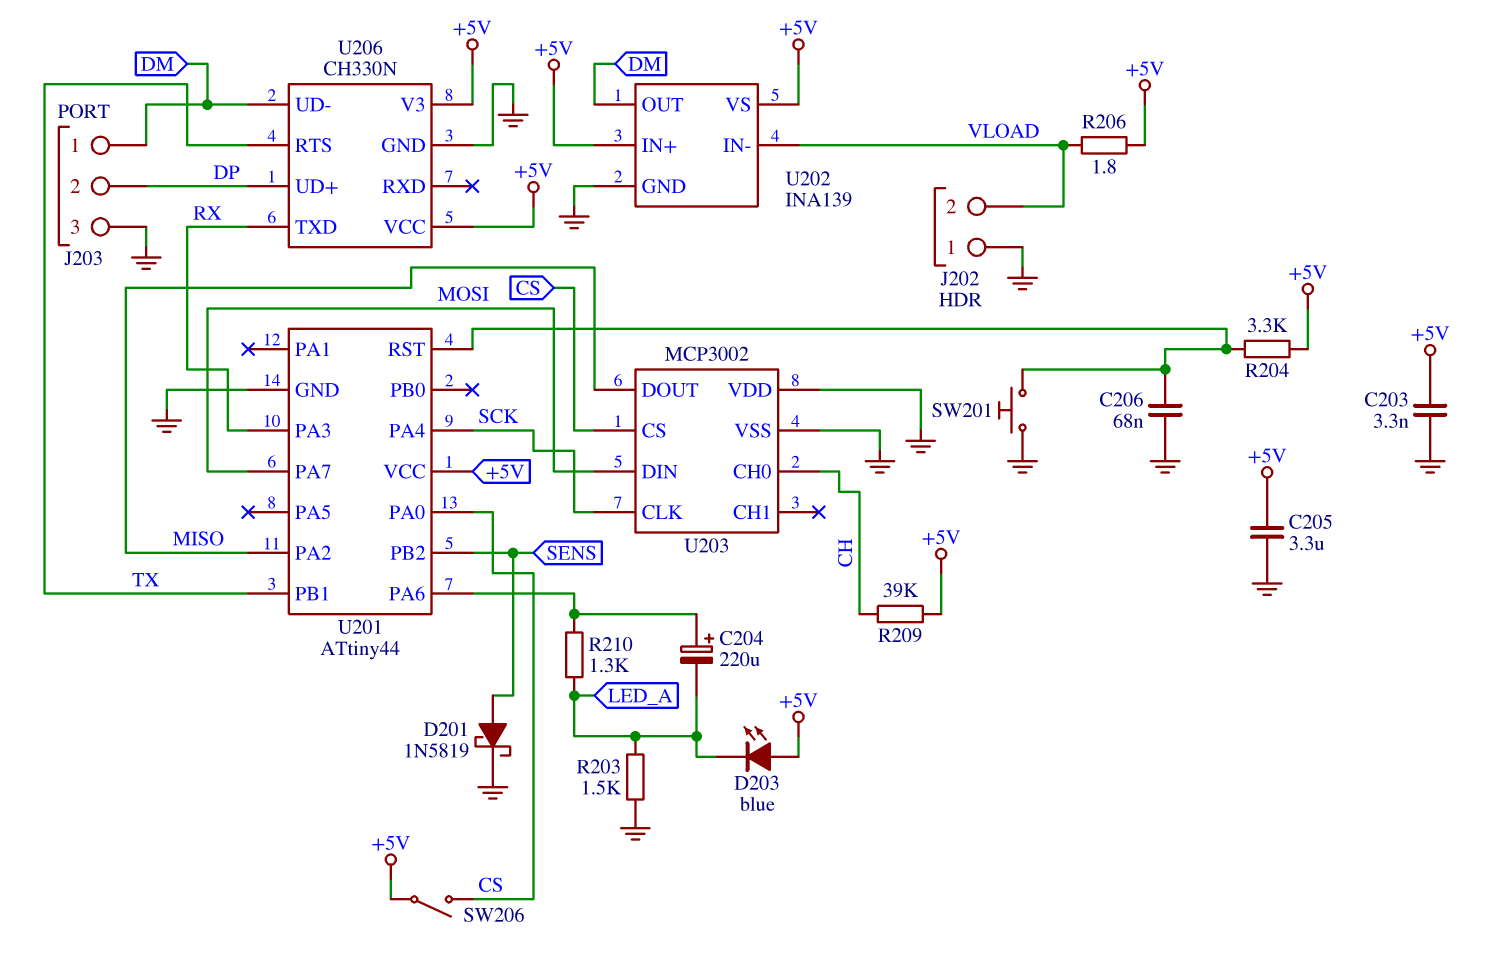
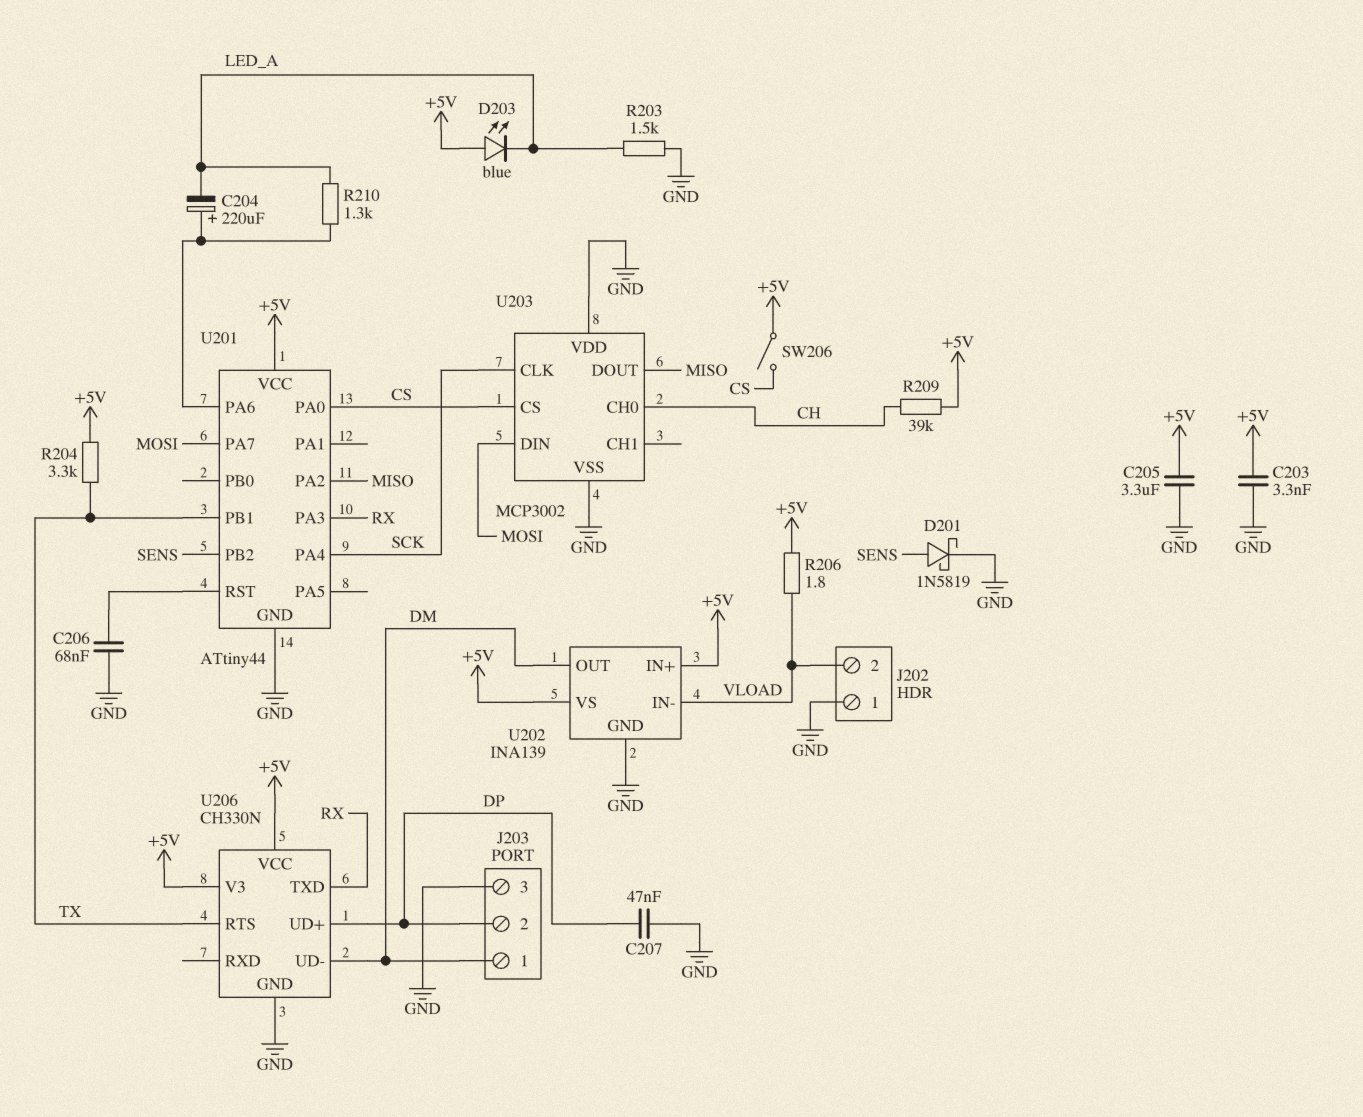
C207: none -> 47nF (DP, GND)
R204: 3.3k (+5V, U201/RST) -> 3.3k (+5V, TX)
SW201: button (GND, U201/RST) -> none

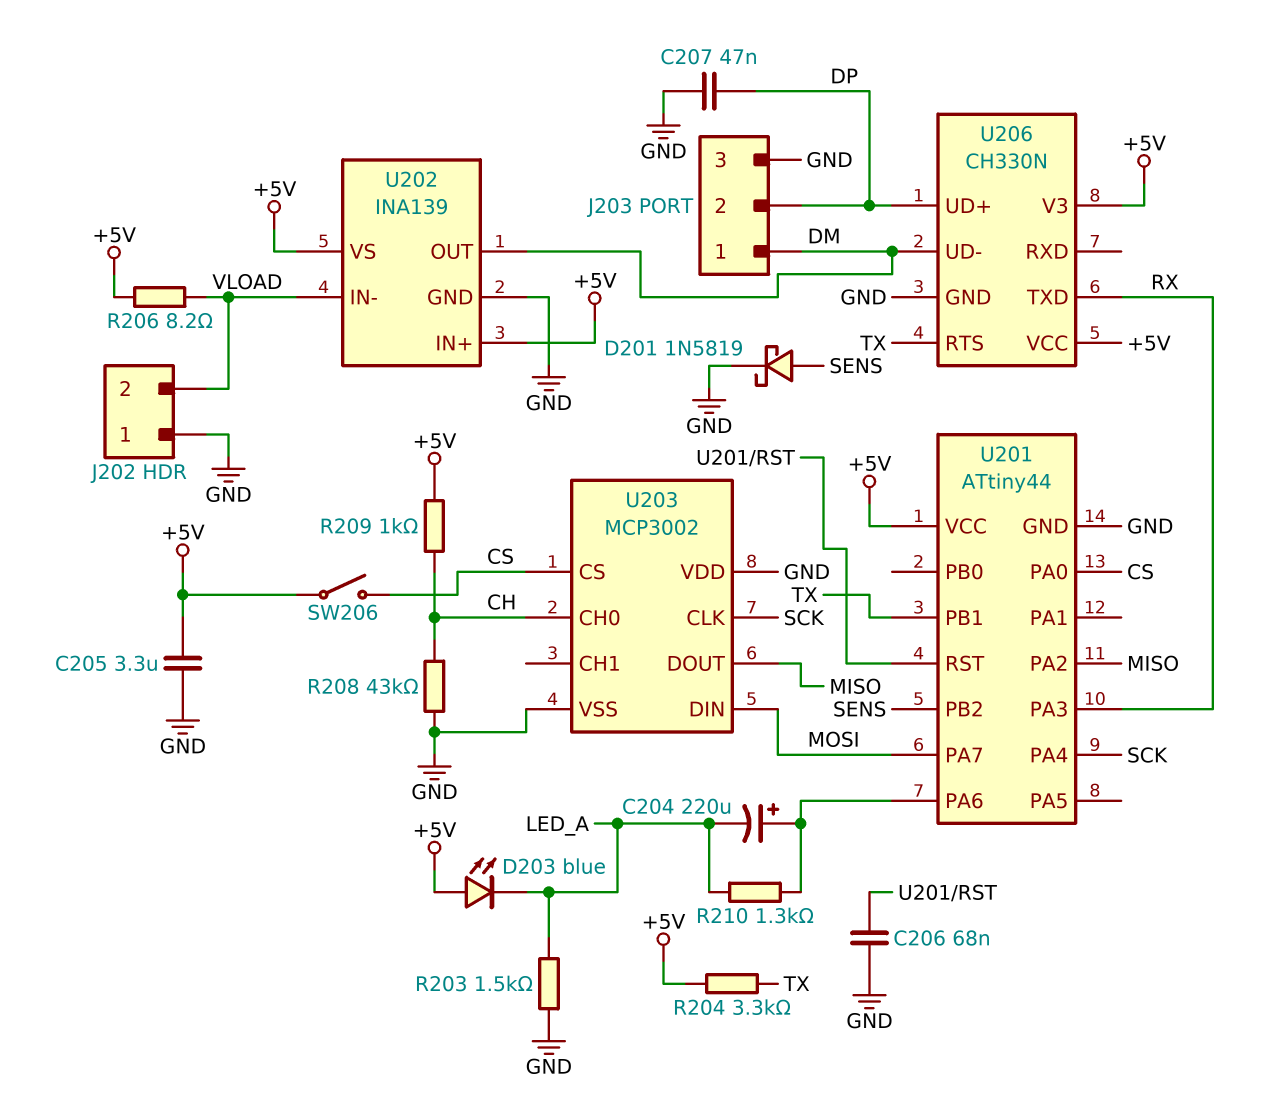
C203: 3.3nF (+5V, GND) -> none
R206: 1.8 (+5V, VLOAD) -> 8.2 (+5V, VLOAD)
R208: none -> 43k (CH, GND)
R209: 39k (+5V, CH) -> 1k (+5V, CH)

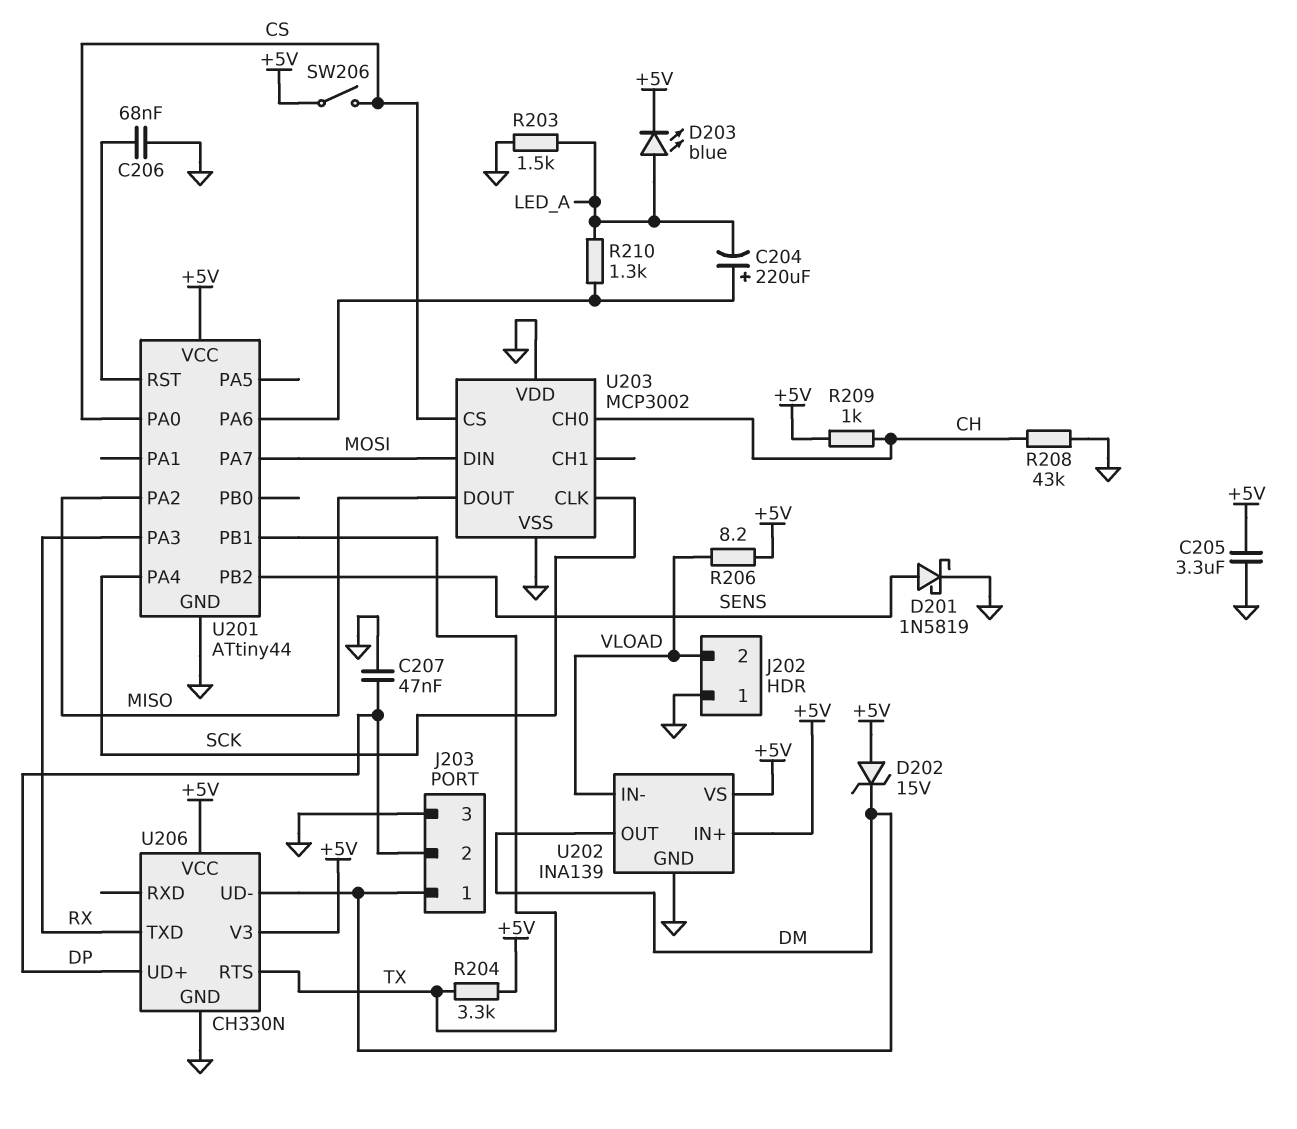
D202: none -> zener 15V (A +5V, K DM)
D203: LED blue (A +5V, K LED_A) -> LED blue (A LED_A, K +5V)

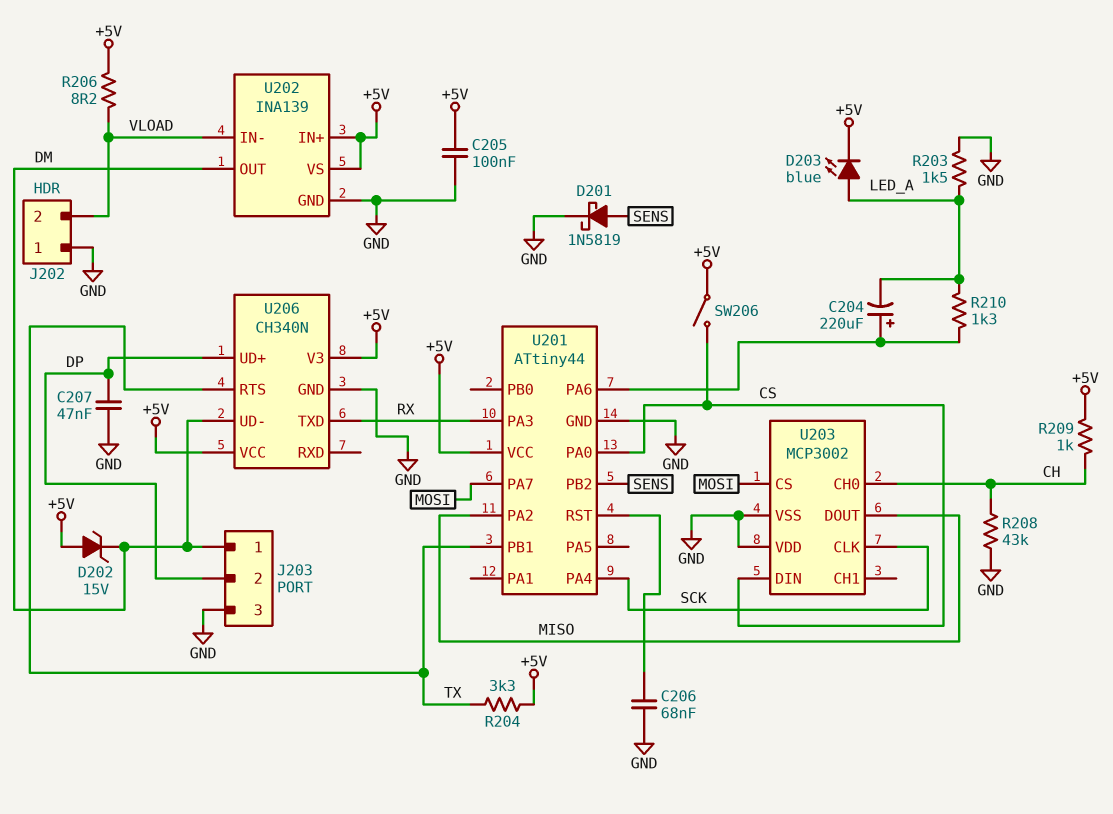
C205: 3.3uF (+5V, GND) -> 100nF (+5V, GND)
U203 pin CS: CS -> MOSI
U203 pin DIN: MOSI -> CS
U206: CH330N -> CH340N

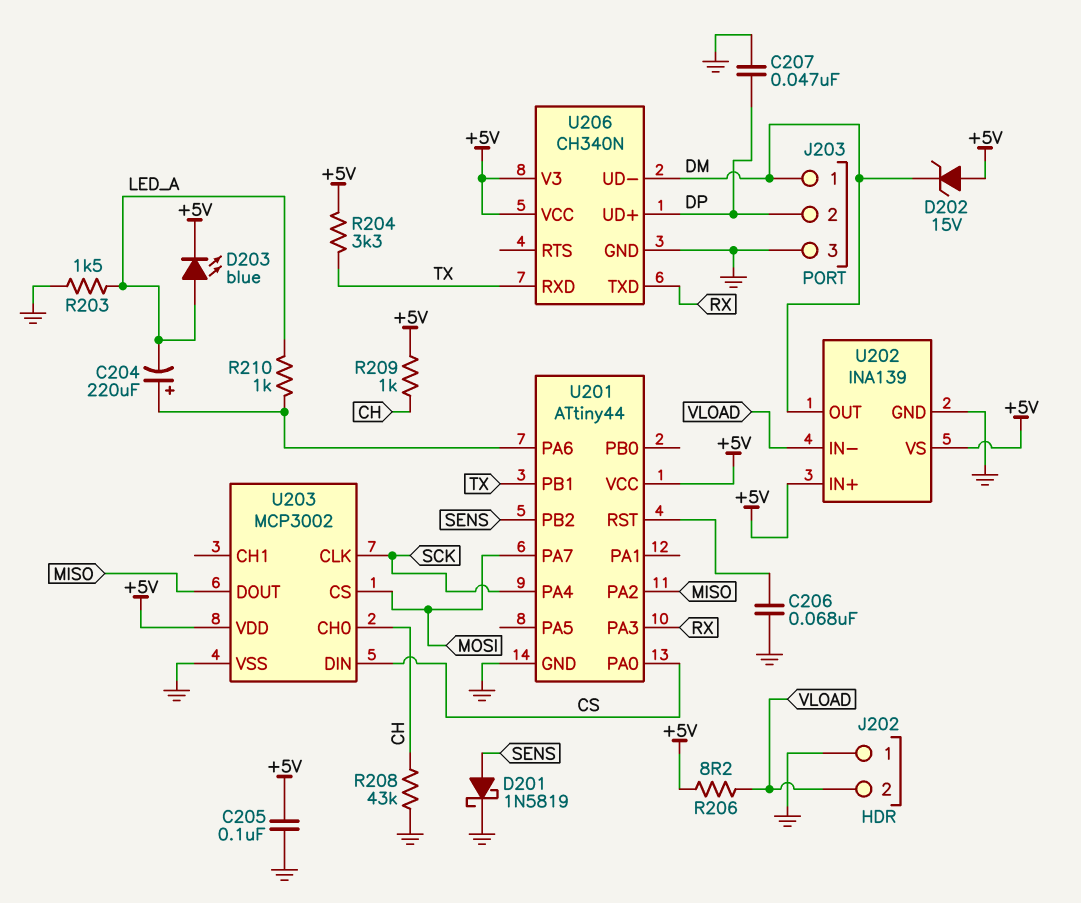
R210: 1.3k (LED_A, U201/PA6) -> 1k (LED_A, U201/PA6)
SW206: switch (+5V, CS) -> none
U203 pin VDD: GND -> +5V
U206 pin RTS: TX -> none
U206 pin RXD: none -> TX

